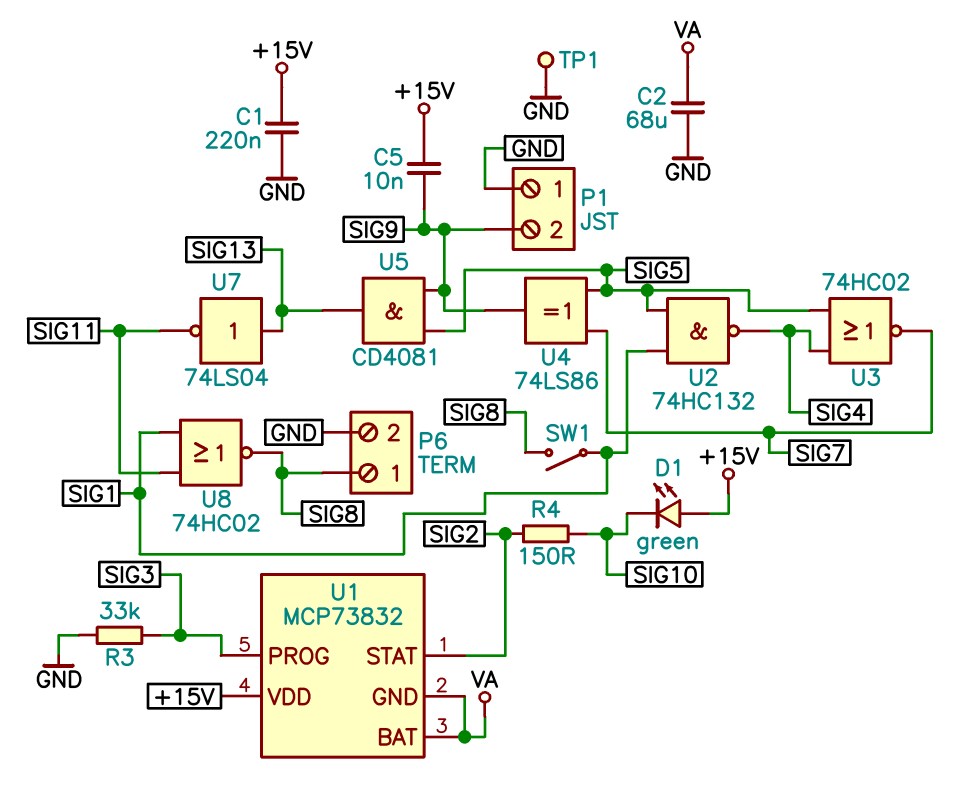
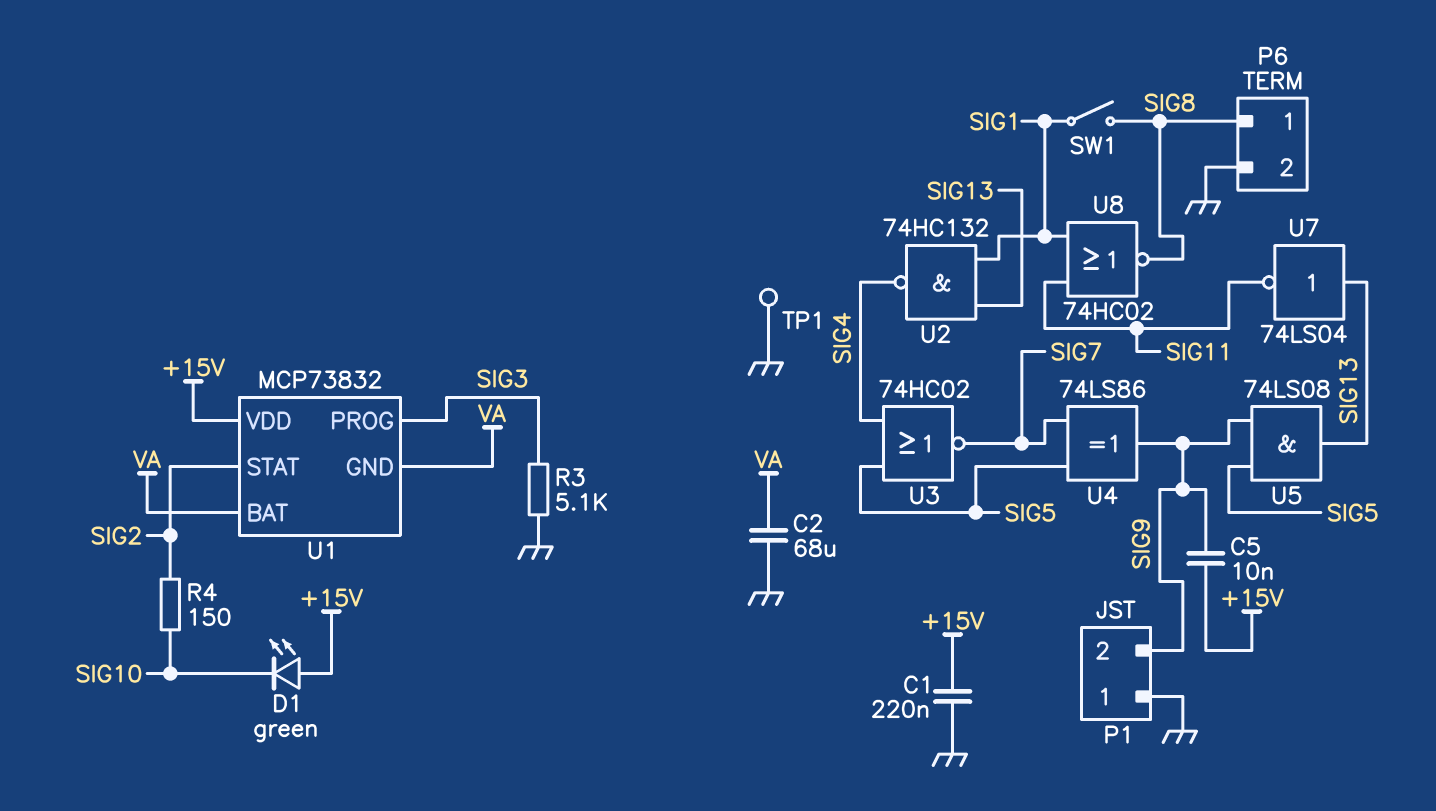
R3: 33k (GND, SIG3) -> 5.1k (GND, SIG3)
U2: NAND 74HC132 (in SIG1, in SIG5, out SIG4) -> NAND 74HC132 (in SIG1, in SIG13, out SIG4)
U5: AND CD4081 (in SIG5, in SIG9, out SIG13) -> AND 74LS08 (in SIG5, in SIG9, out SIG13)

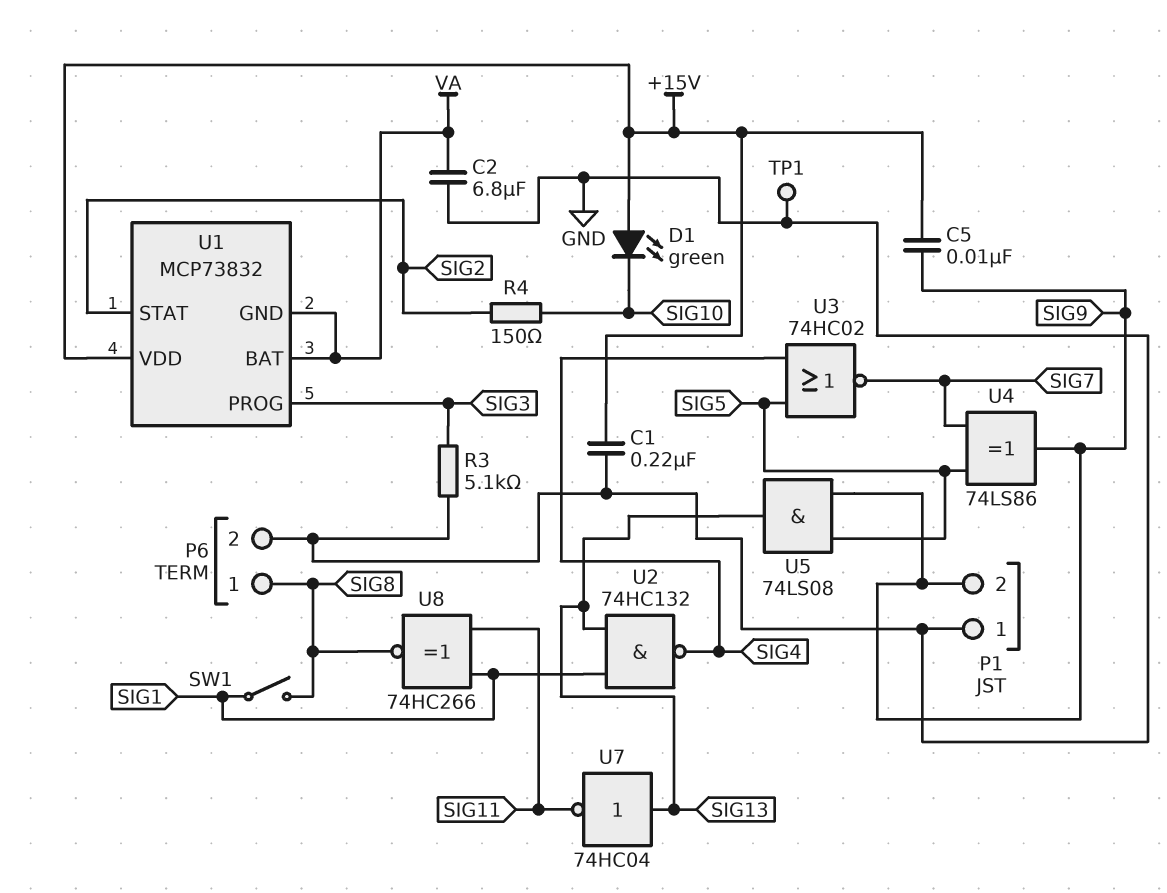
C2: 68uF (GND, VA) -> 6.8uF (GND, VA)
U7: NOT 74LS04 (in SIG13, out SIG11) -> NOT 74HC04 (in SIG13, out SIG11)
U8: NOR 74HC02 (in SIG1, in SIG11, out SIG8) -> XNOR 74HC266 (in SIG1, in SIG11, out SIG8)

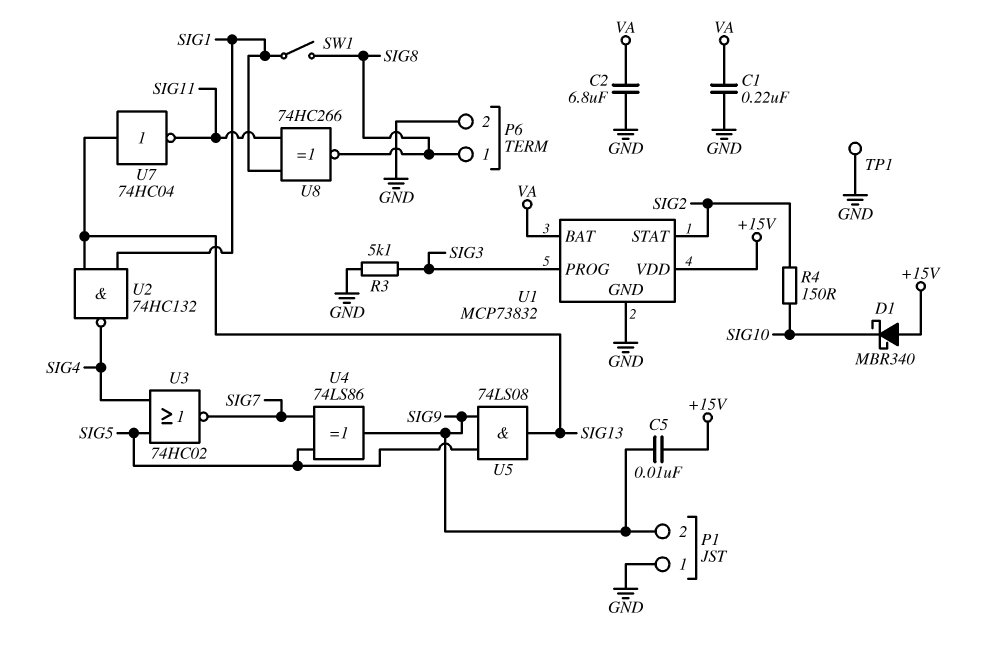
C1: 220nF (+15V, GND) -> 220nF (GND, VA)
D1: LED green (A +15V, K SIG10) -> schottky MBR340 (A +15V, K SIG10)
U1 pin GND: VA -> GND

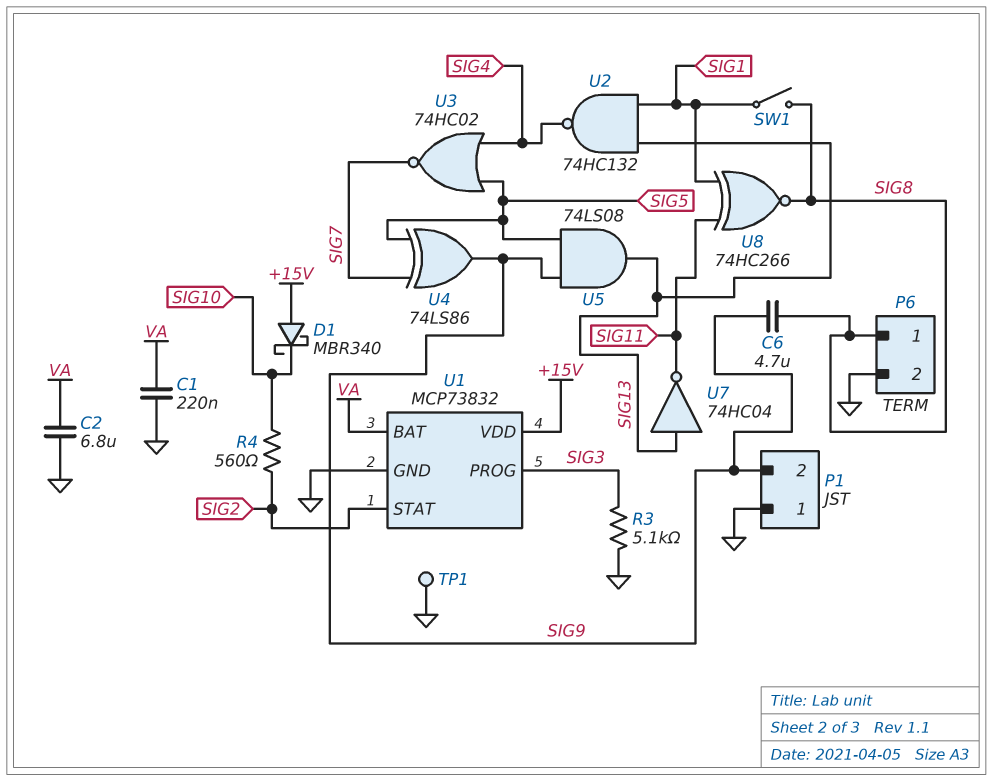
C5: 10nF (+15V, SIG9) -> none
C6: none -> 4.7uF (SIG8, SIG9)
R4: 150 (SIG2, SIG10) -> 560 (SIG2, SIG10)

